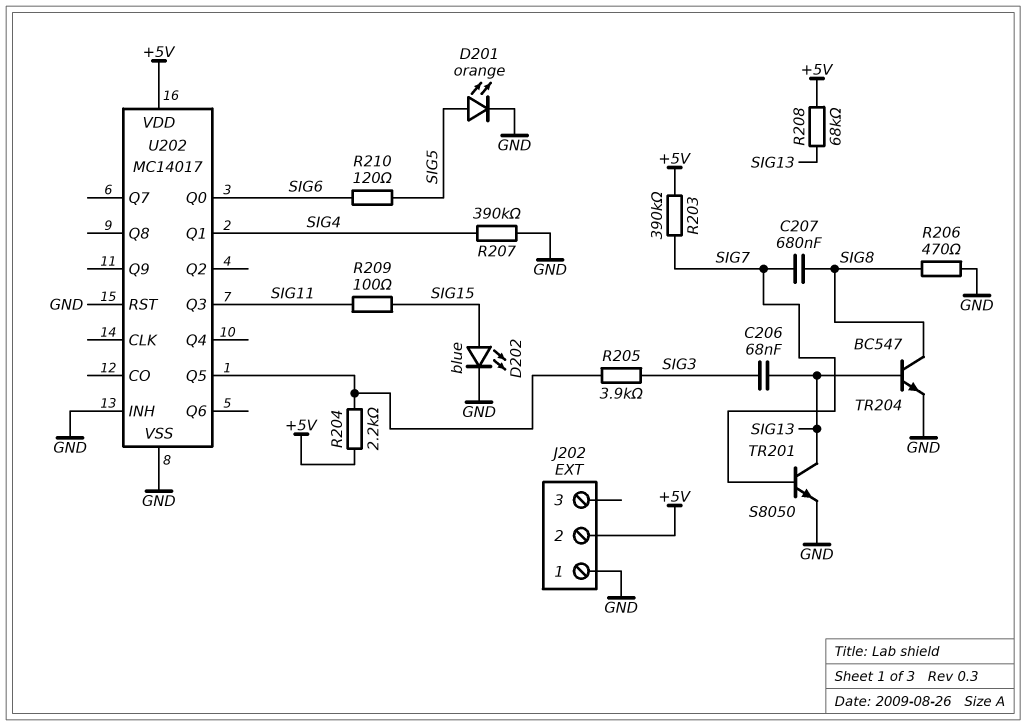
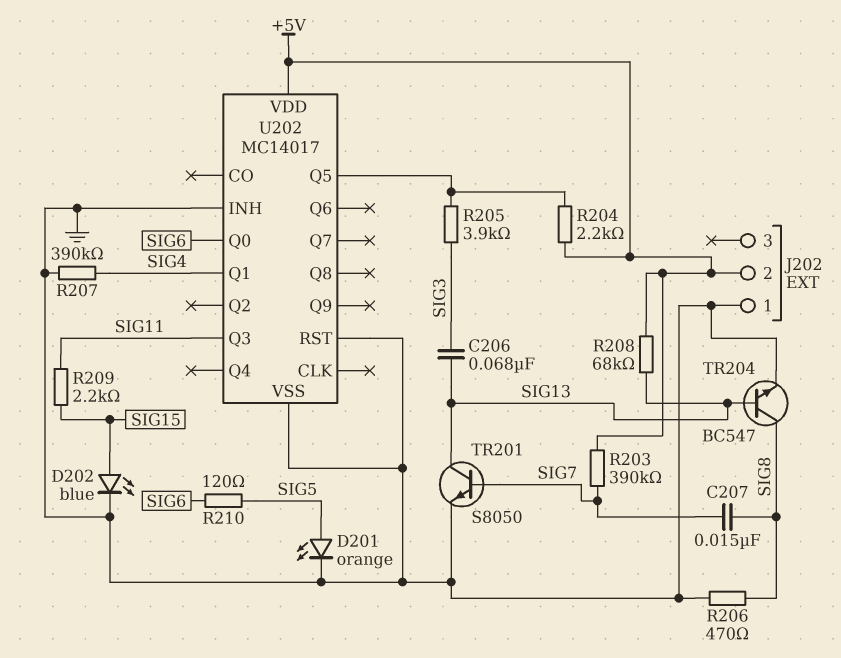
C207: 680nF (SIG7, SIG8) -> 15nF (SIG7, SIG8)
R209: 100 (SIG11, SIG15) -> 2.2k (SIG11, SIG15)

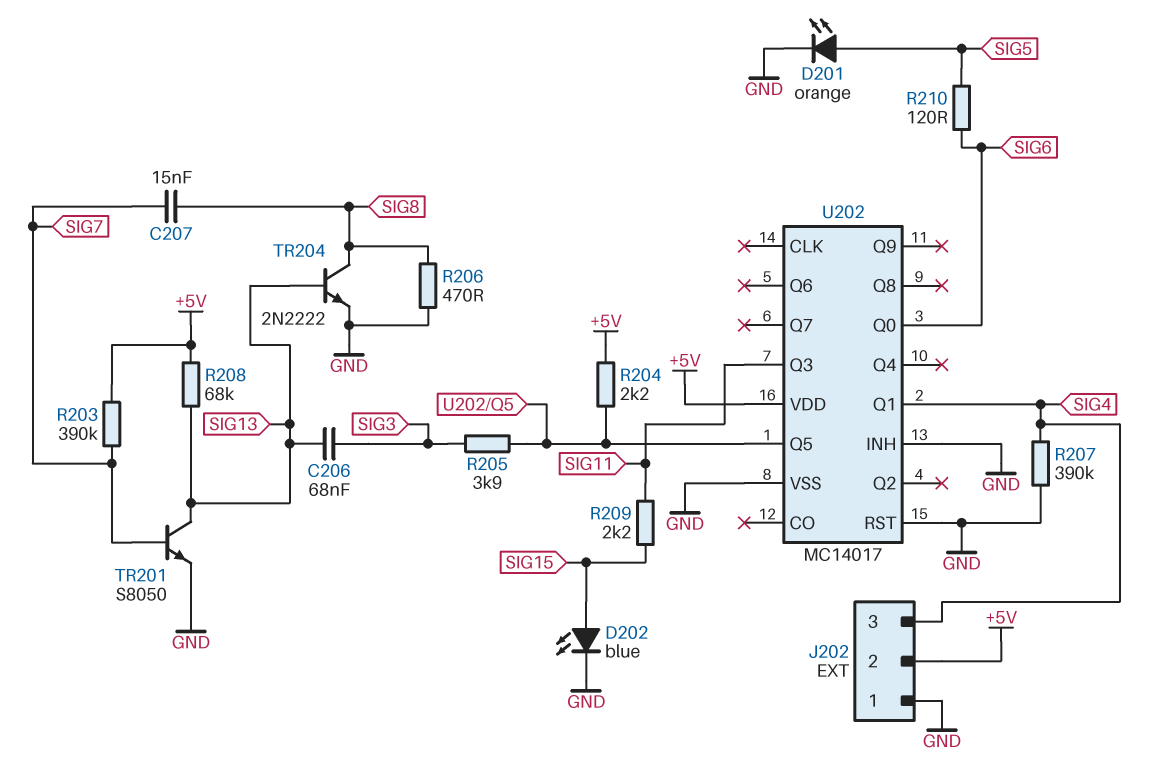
J202 pin 3: none -> SIG4
TR204: NPN BC547 (B SIG13, C SIG8, E GND) -> NPN 2N2222 (B SIG13, C SIG8, E GND)

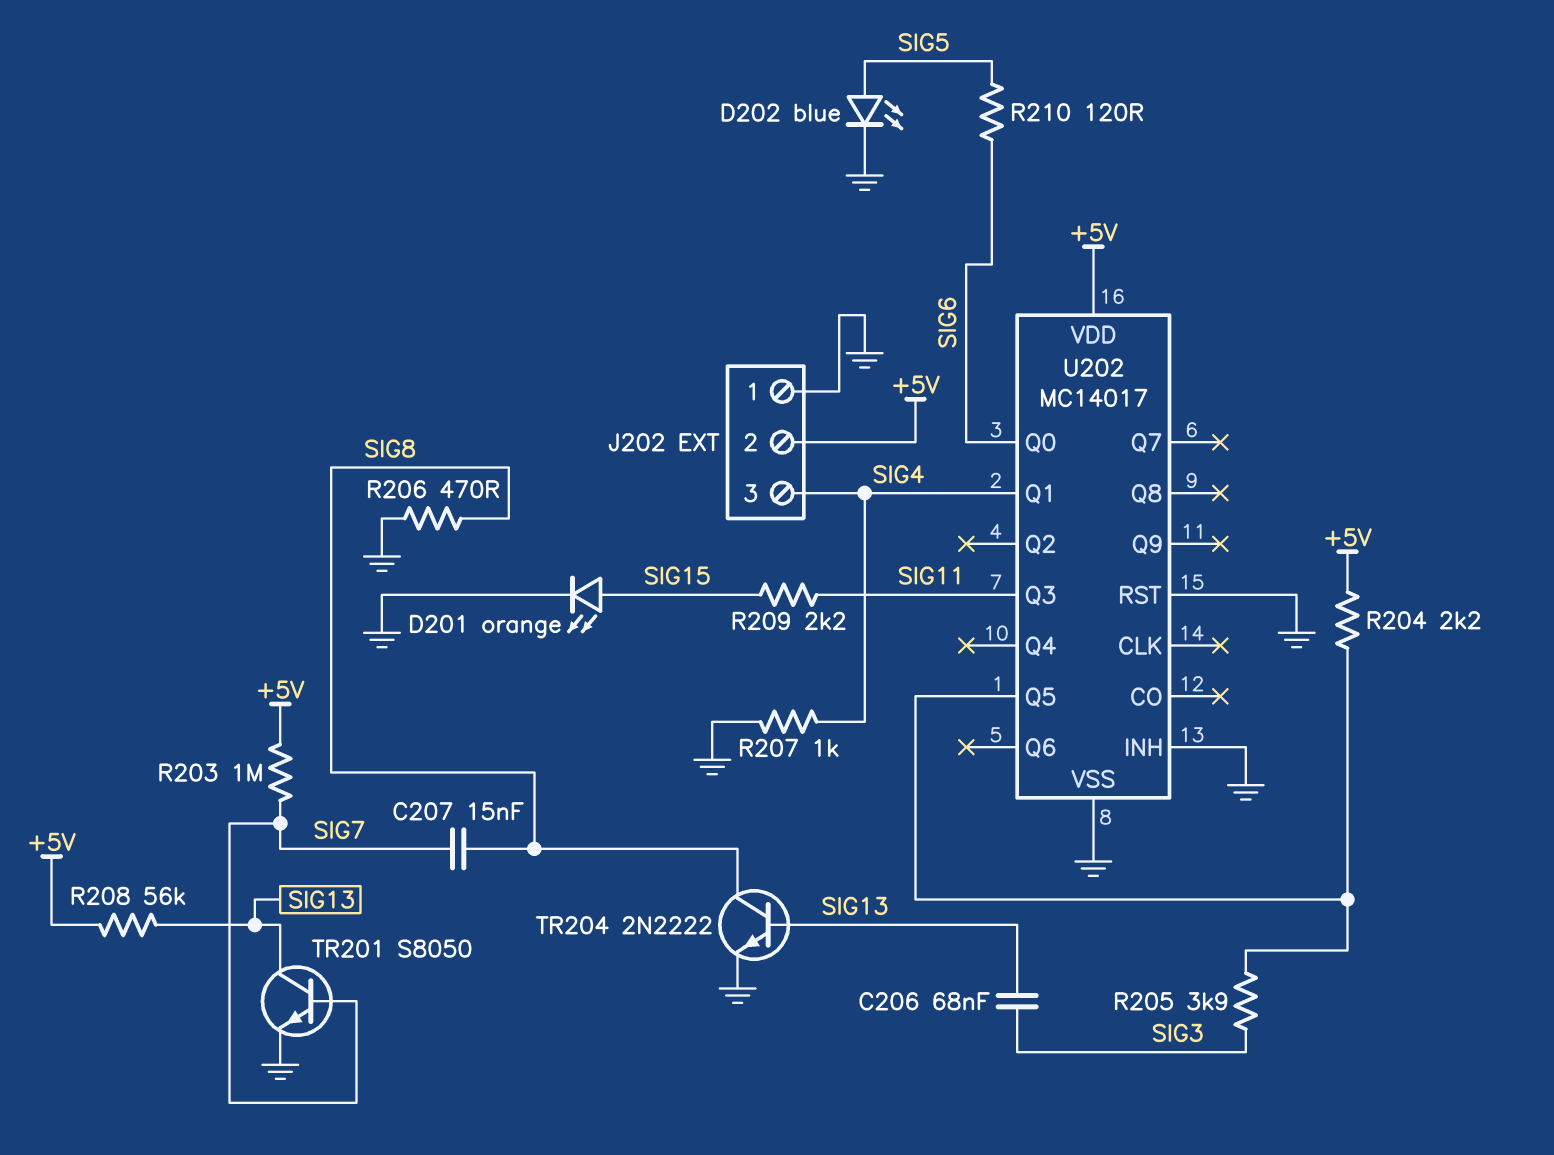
D201: LED orange (A SIG5, K GND) -> LED orange (A SIG15, K GND)
D202: LED blue (A SIG15, K GND) -> LED blue (A SIG5, K GND)
R203: 390k (+5V, SIG7) -> 1M (+5V, SIG7)
R207: 390k (GND, SIG4) -> 1k (GND, SIG4)
R208: 68k (+5V, SIG13) -> 56k (+5V, SIG13)

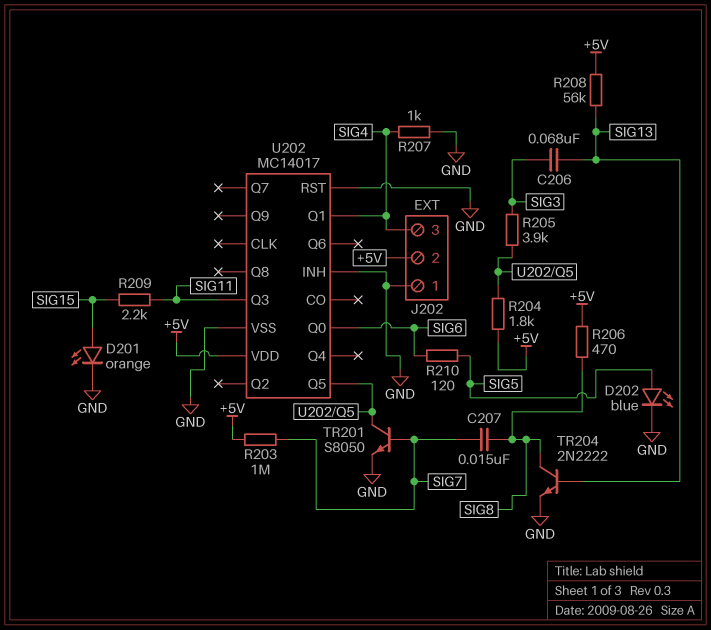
R204: 2.2k (+5V, U202/Q5) -> 1.8k (+5V, U202/Q5)
R206: 470 (GND, SIG8) -> 470 (+5V, SIG8)
TR201: NPN S8050 (B SIG7, C SIG13, E GND) -> NPN S8050 (B SIG7, C U202/Q5, E GND)

